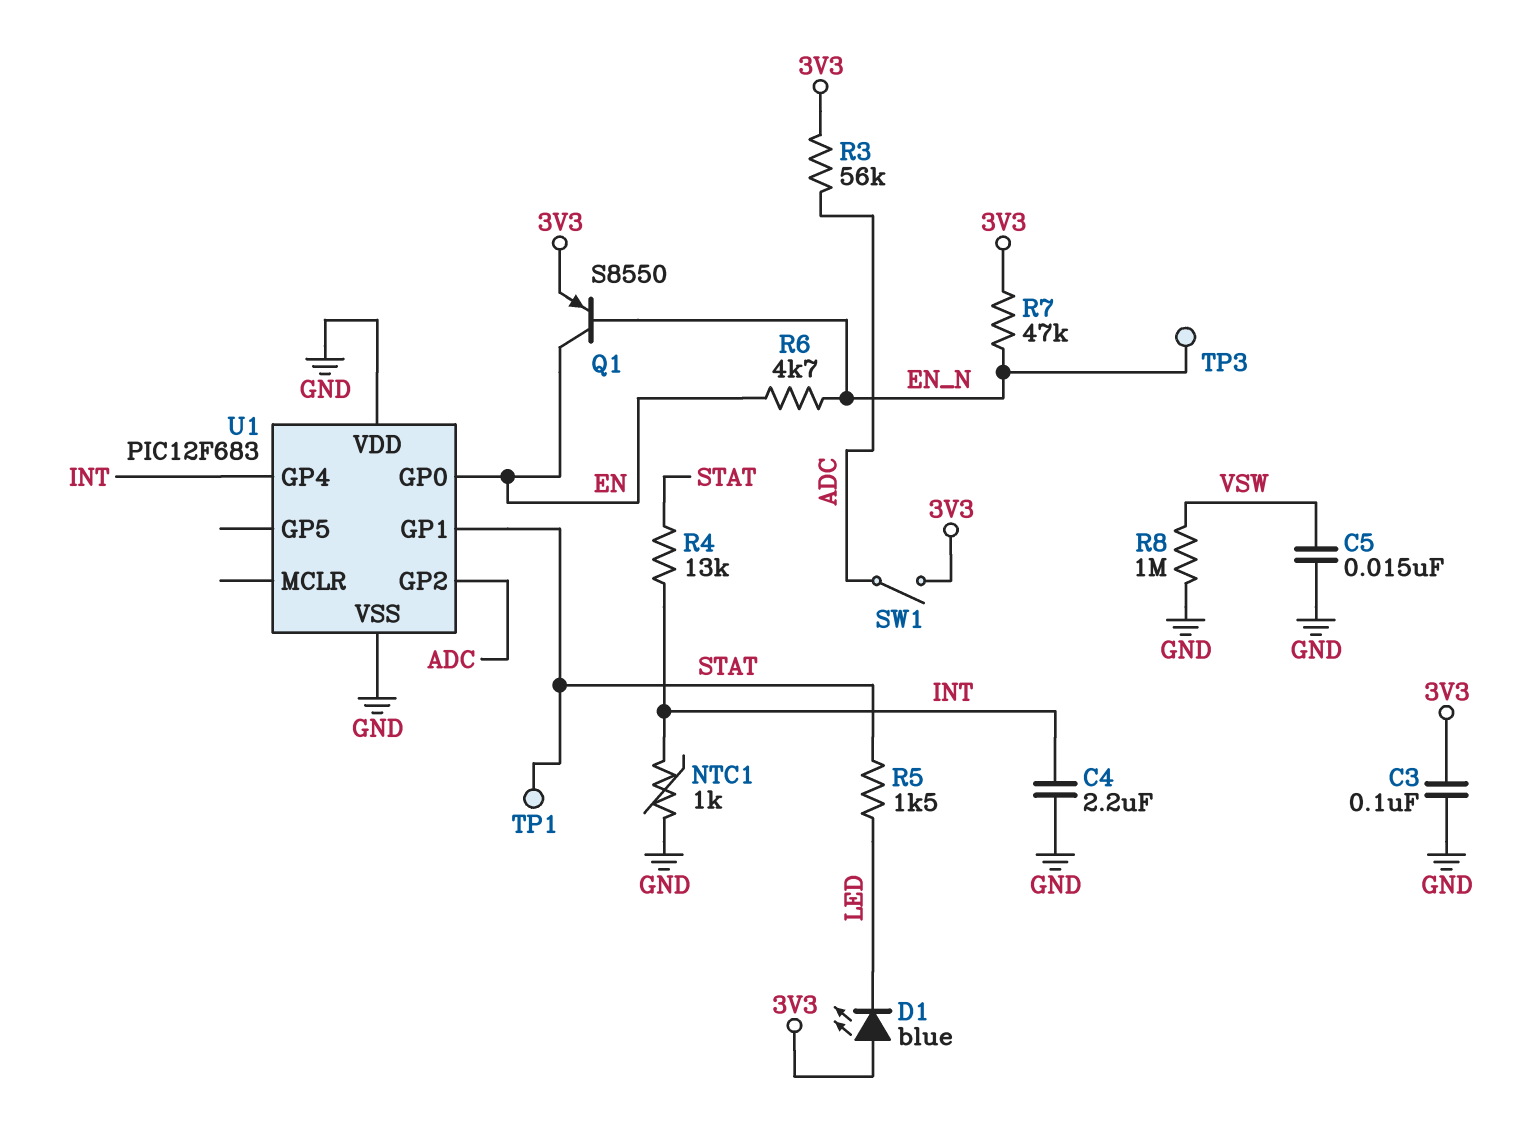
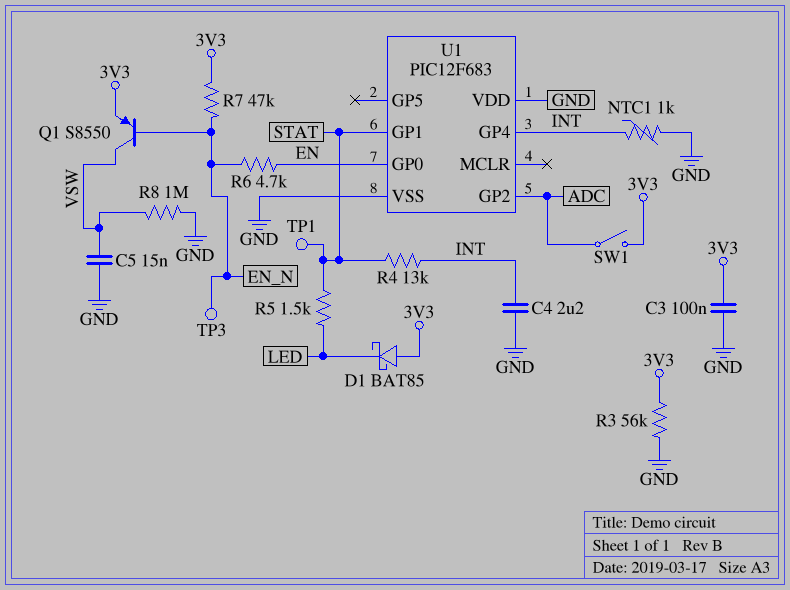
D1: LED blue (A 3V3, K LED) -> schottky BAT85 (A 3V3, K LED)
Q1: PNP S8550 (B EN_N, C EN, E 3V3) -> PNP S8550 (B EN_N, C VSW, E 3V3)
R3: 56k (3V3, ADC) -> 56k (3V3, GND)

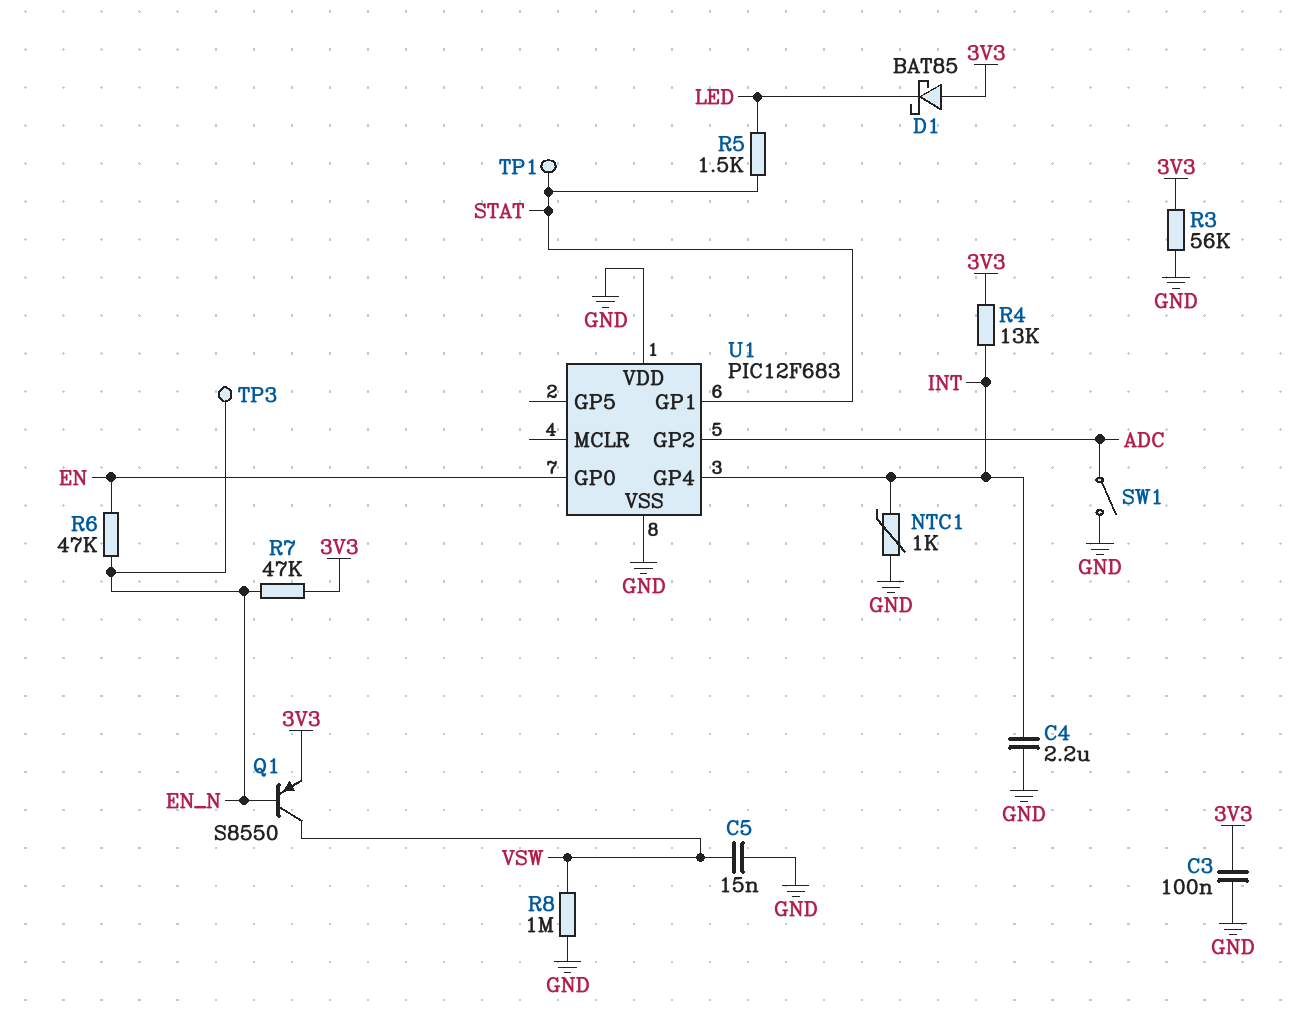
R4: 13k (INT, STAT) -> 13k (3V3, INT)
R6: 4.7k (EN, EN_N) -> 47k (EN, EN_N)
SW1: switch (3V3, ADC) -> switch (ADC, GND)

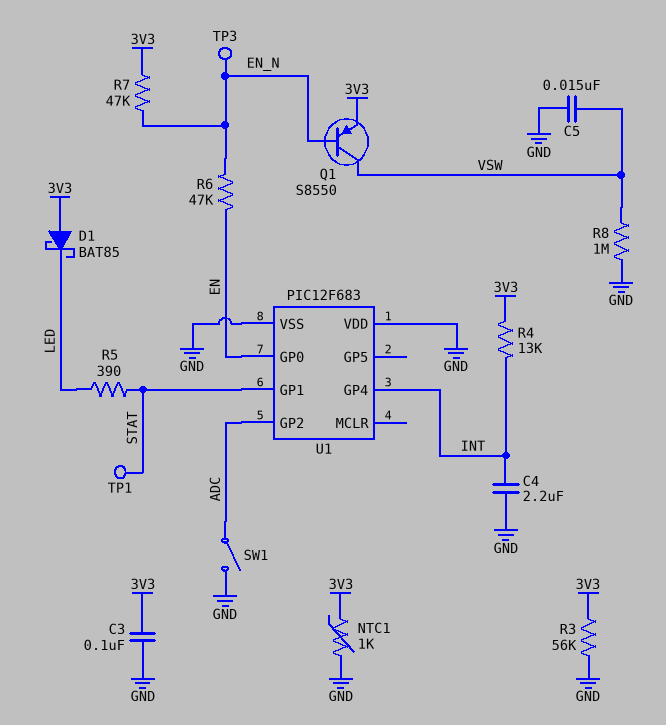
NTC1: 1k (GND, INT) -> 1k (3V3, GND)
R5: 1.5k (LED, STAT) -> 390 (LED, STAT)

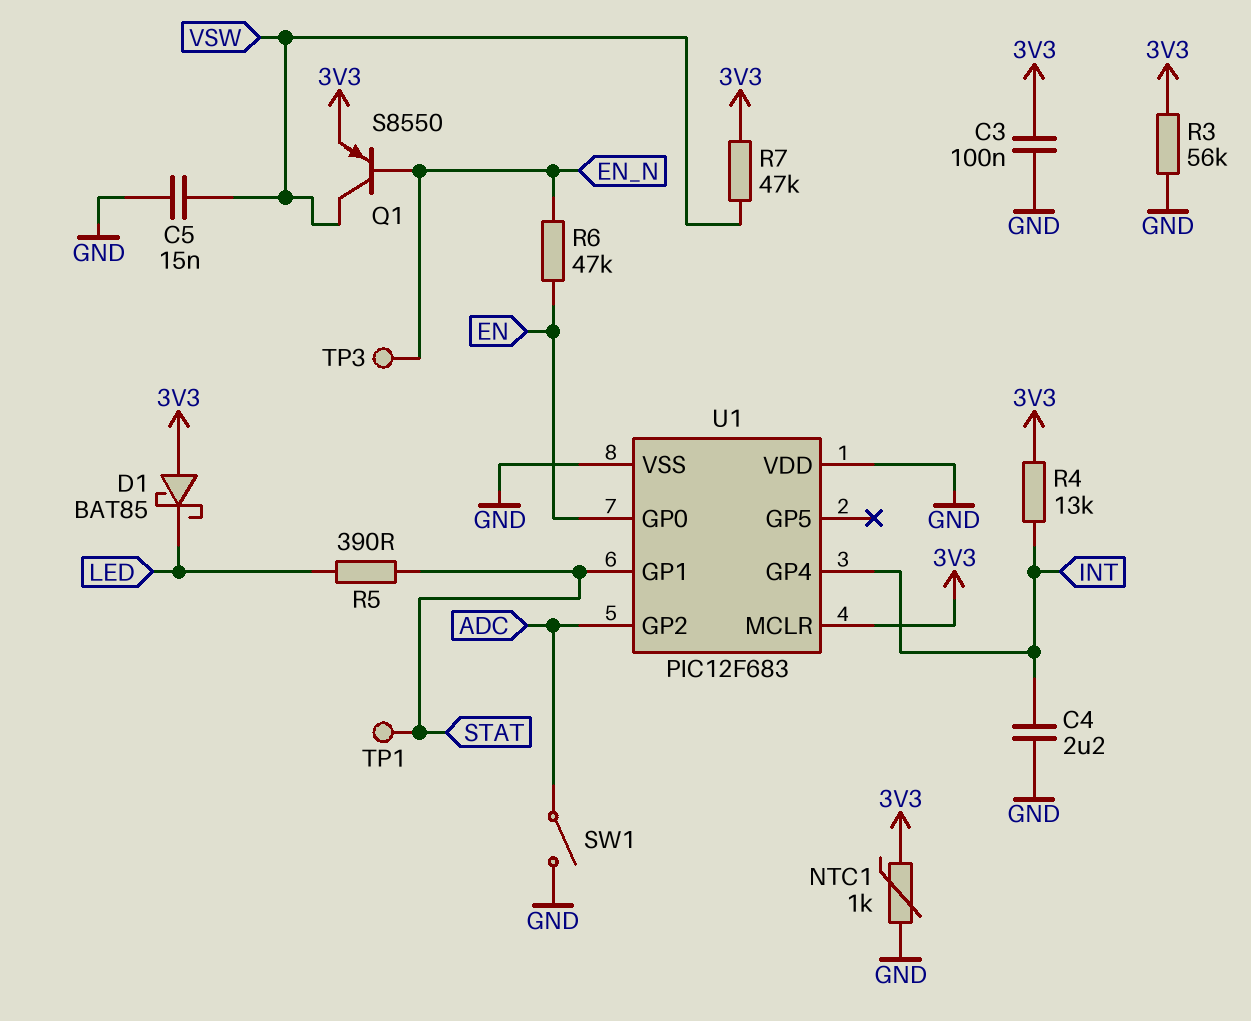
R7: 47k (3V3, EN_N) -> 47k (3V3, VSW)
R8: 1M (GND, VSW) -> none
U1 pin MCLR: none -> 3V3

